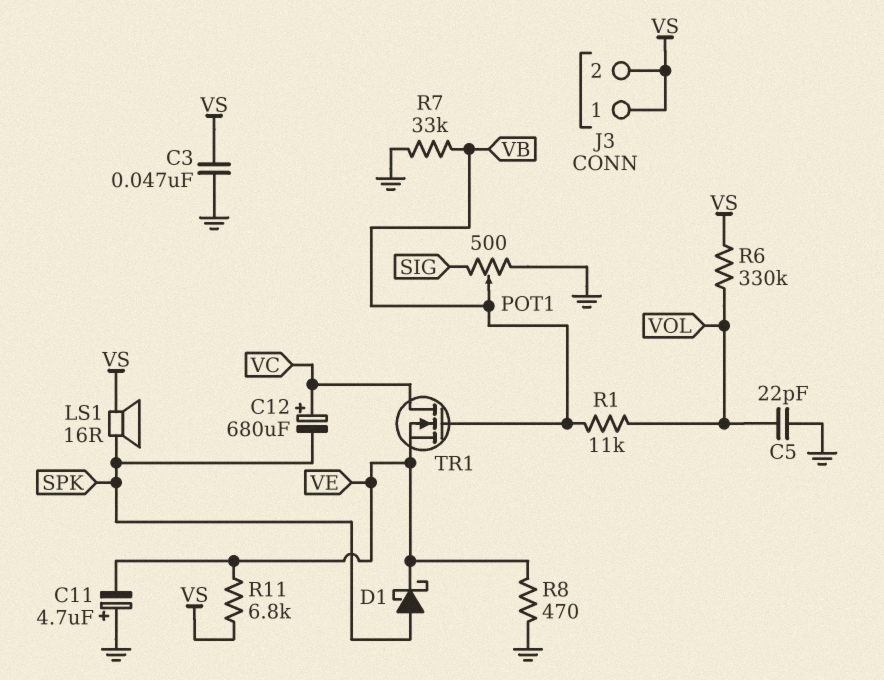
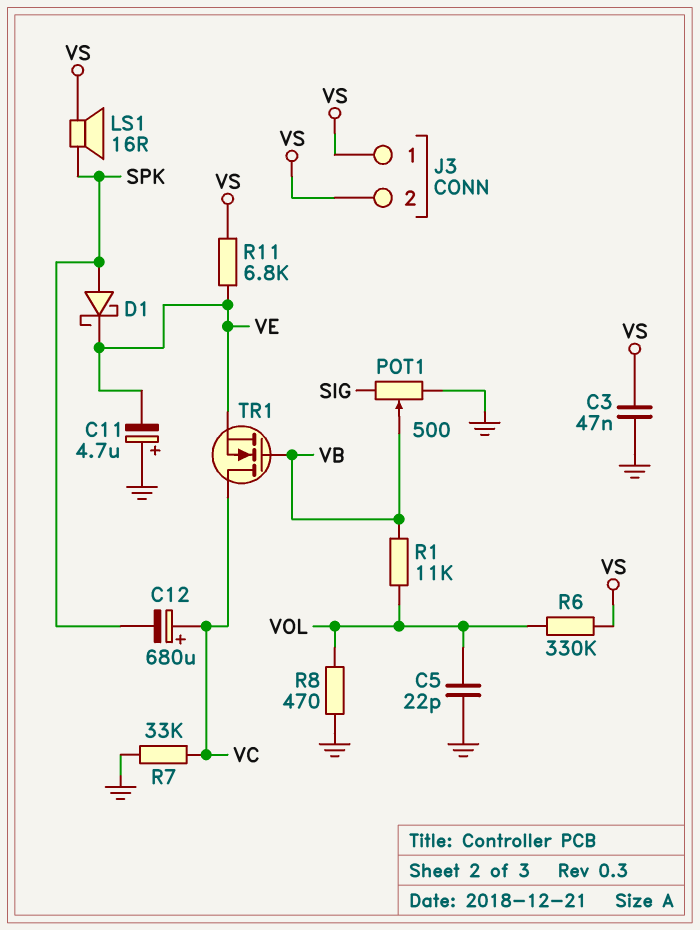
R7: 33k (GND, VB) -> 33k (GND, VC)
R8: 470 (GND, VE) -> 470 (GND, VOL)

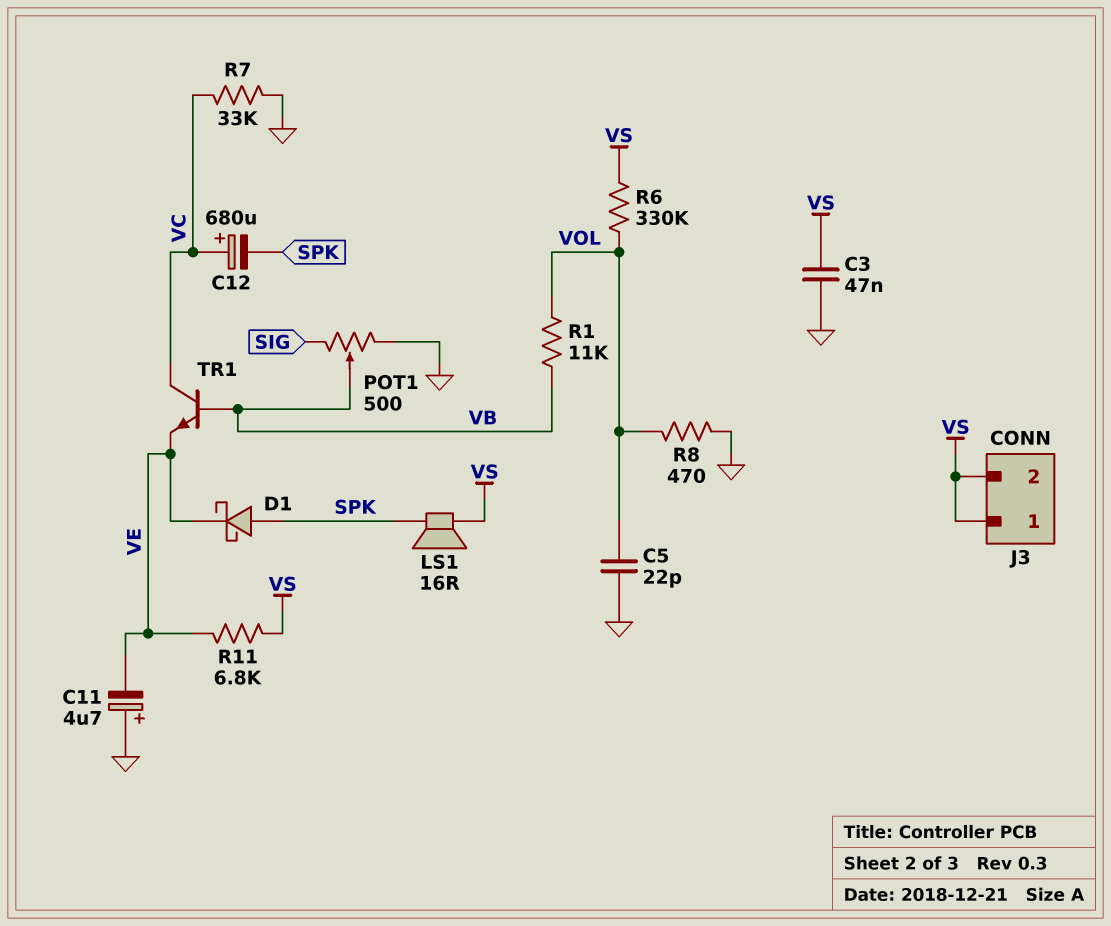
TR1: NMOS (G VB, D VC, S VE) -> NPN (B VB, C VC, E VE)

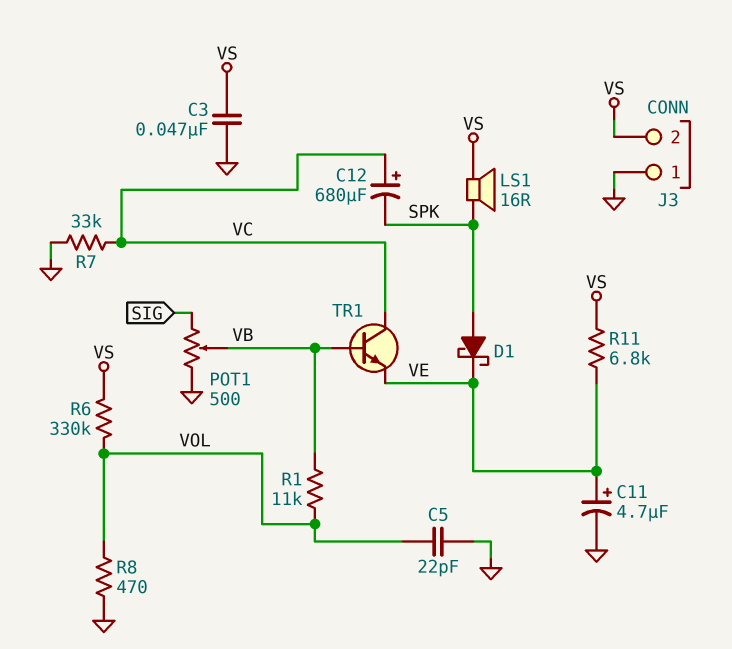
C11: 4.7uF (plus GND, minus VE) -> 4.7uF (plus VE, minus GND)
J3 pin 1: VS -> GND

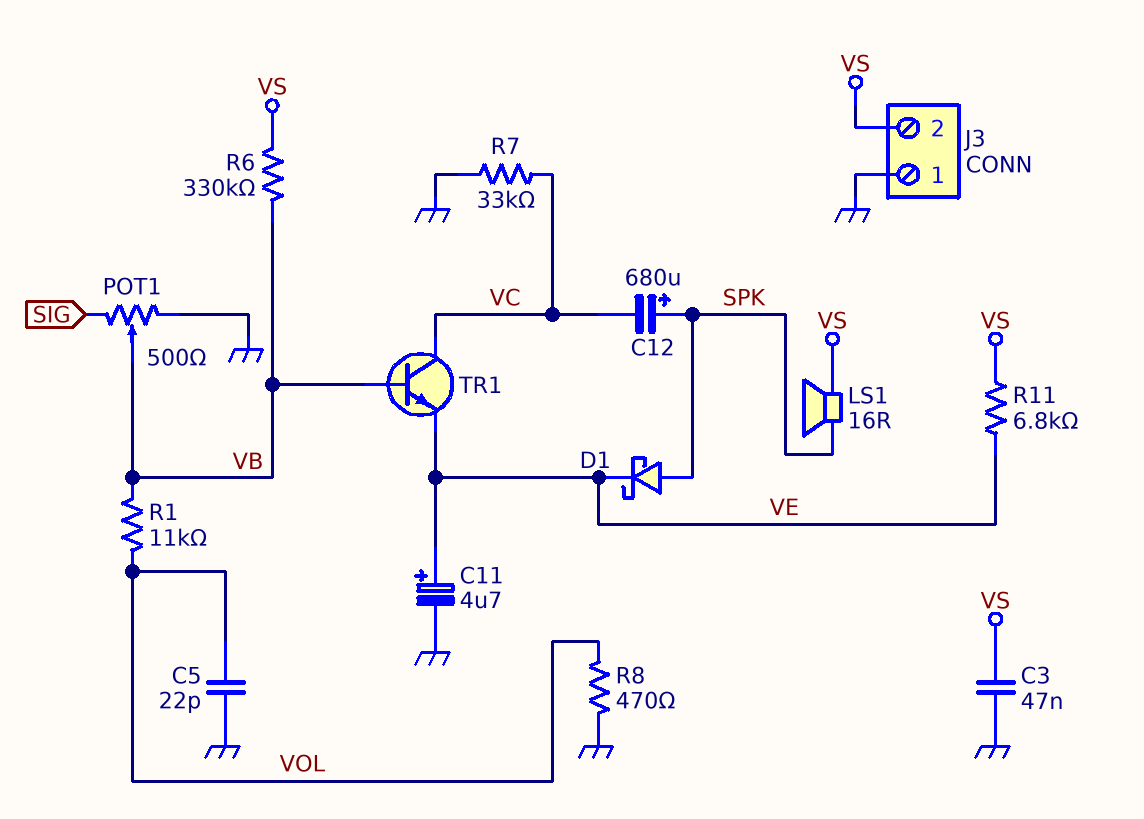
C12: 680uF (plus VC, minus SPK) -> 680uF (plus SPK, minus VC)
R6: 330k (VOL, VS) -> 330k (VB, VS)

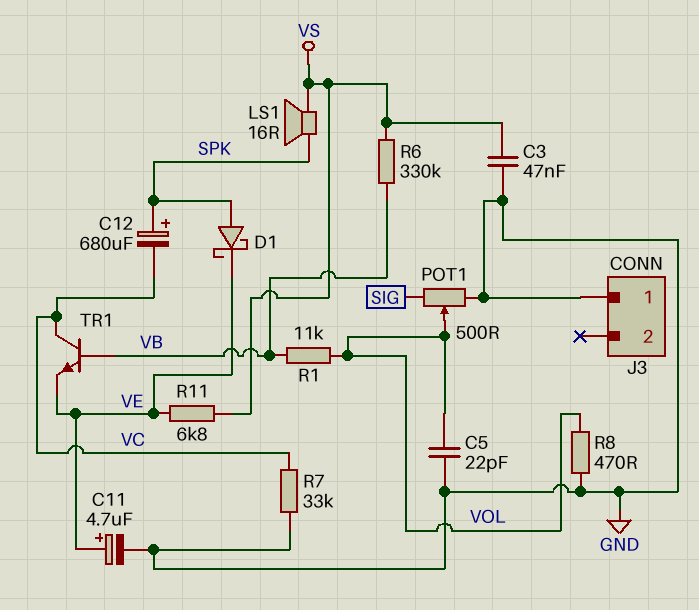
J3 pin 2: VS -> none
POT1: 500 (GND, SIG, wiper VB) -> 500 (GND, SIG, wiper VOL)

